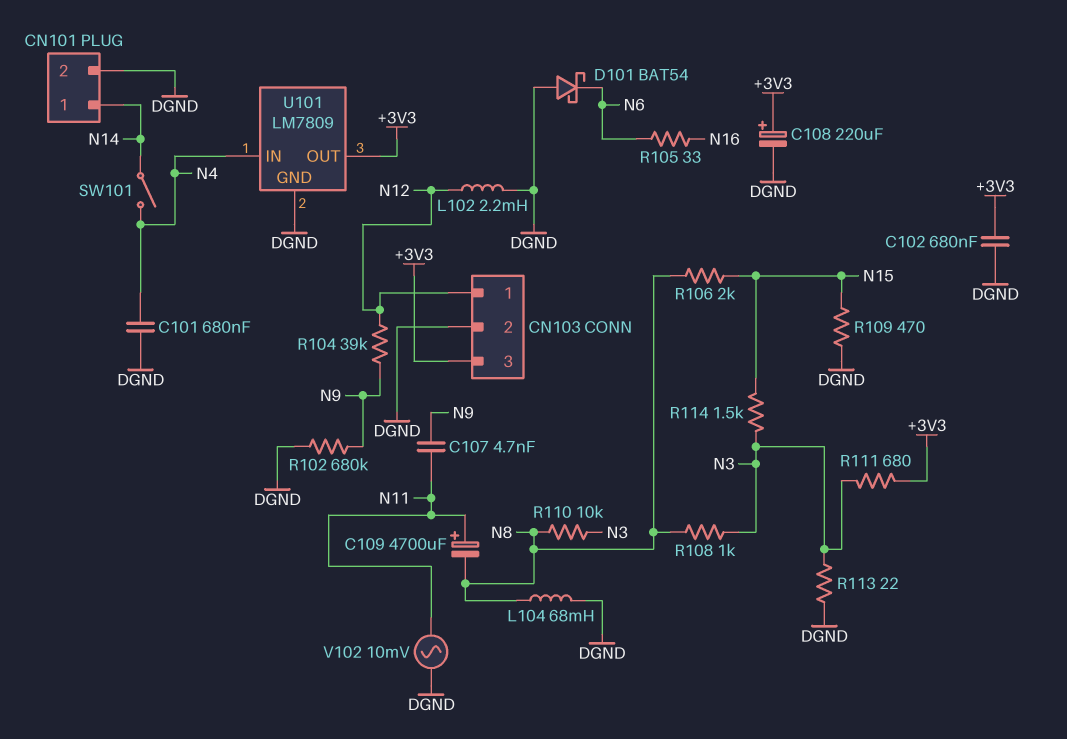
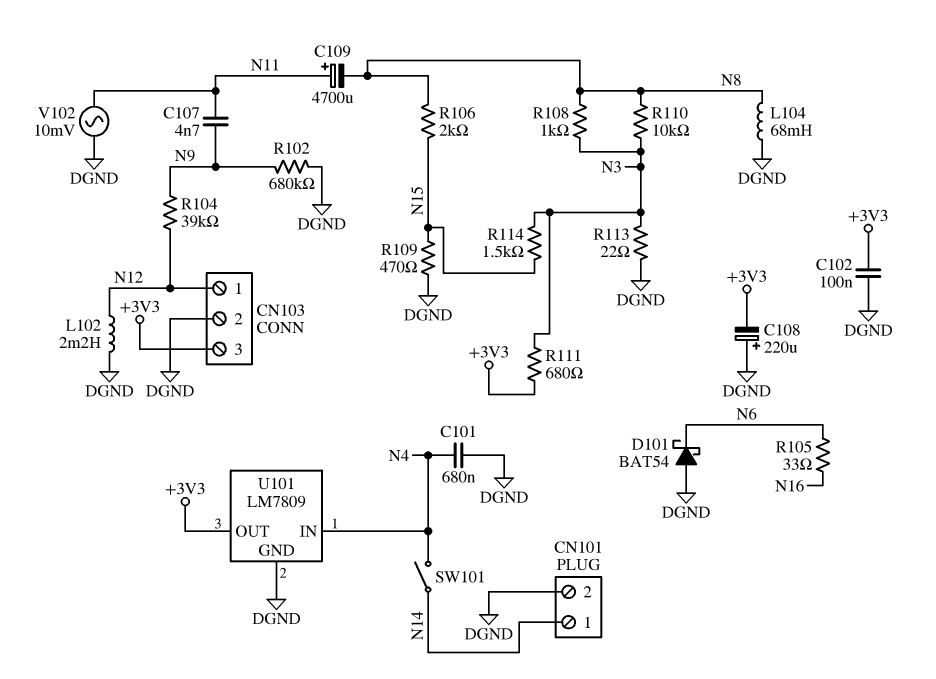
C102: 680nF (+3V3, DGND) -> 100nF (+3V3, DGND)
C108: 220uF (plus +3V3, minus DGND) -> 220uF (plus DGND, minus +3V3)

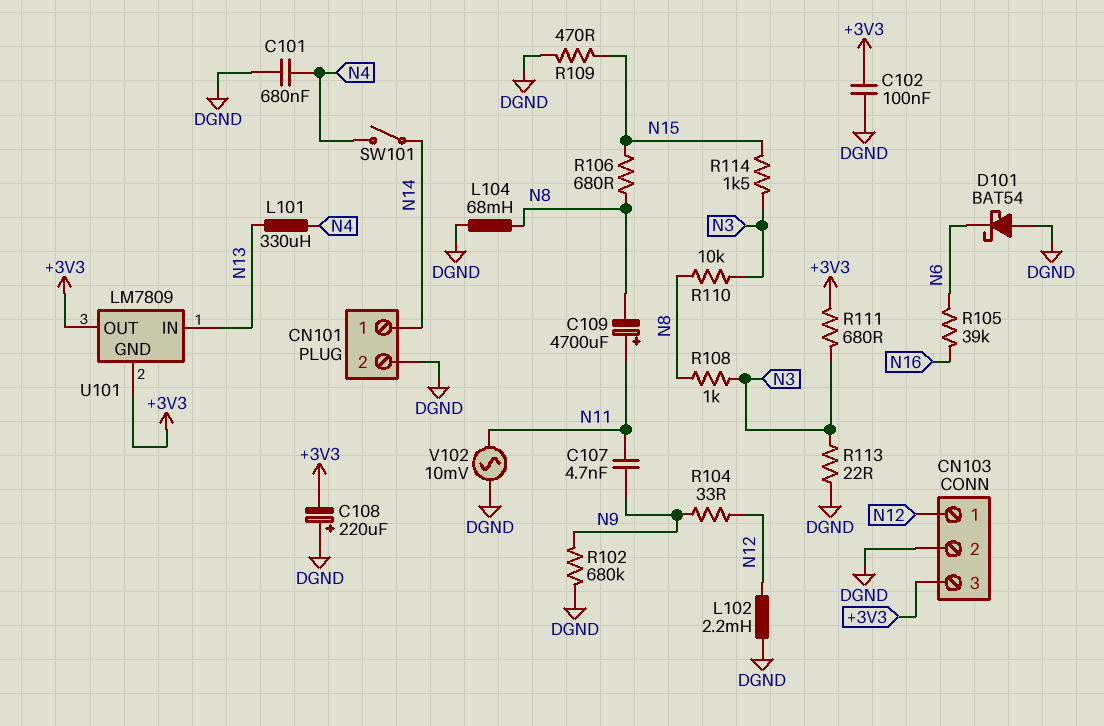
L101: none -> 330uH (N4, N13)
R104: 39k (N9, N12) -> 33 (N9, N12)
R105: 33 (N6, N16) -> 39k (N6, N16)
R106: 2k (N8, N15) -> 680 (N8, N15)
U101 pin GND: DGND -> +3V3
U101 pin IN: N4 -> N13

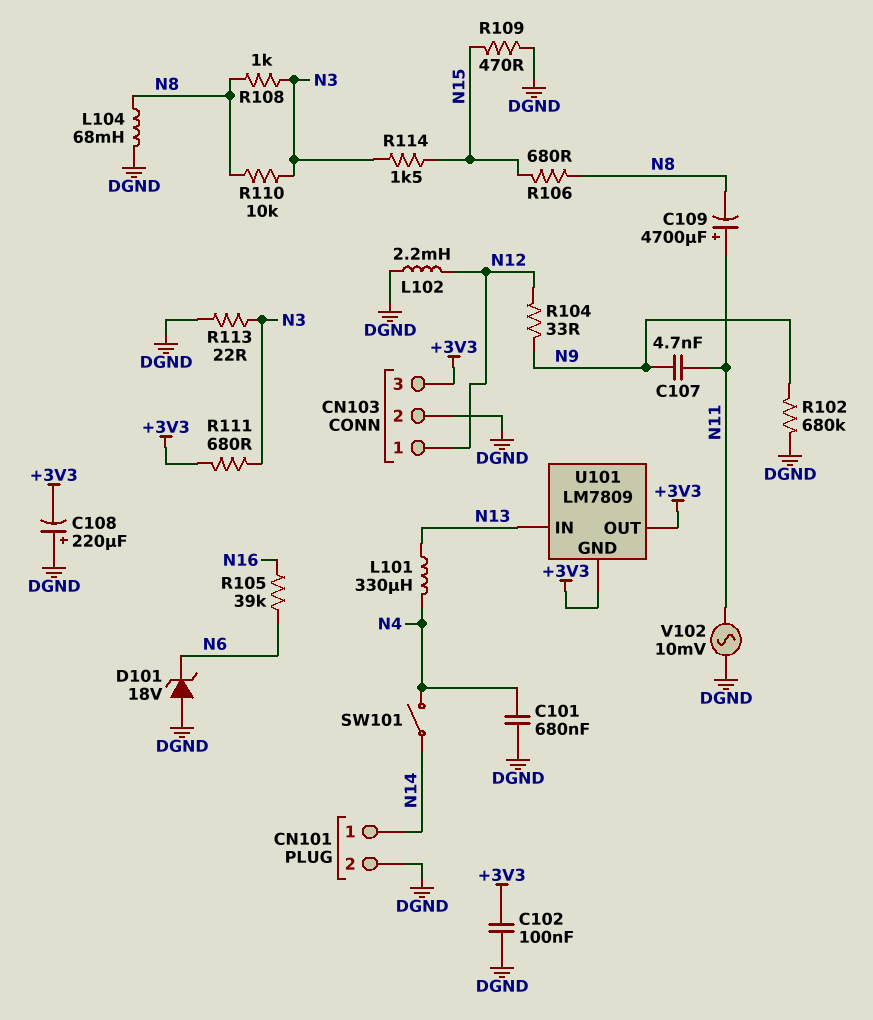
D101: schottky BAT54 (A DGND, K N6) -> zener 18V (A DGND, K N6)

